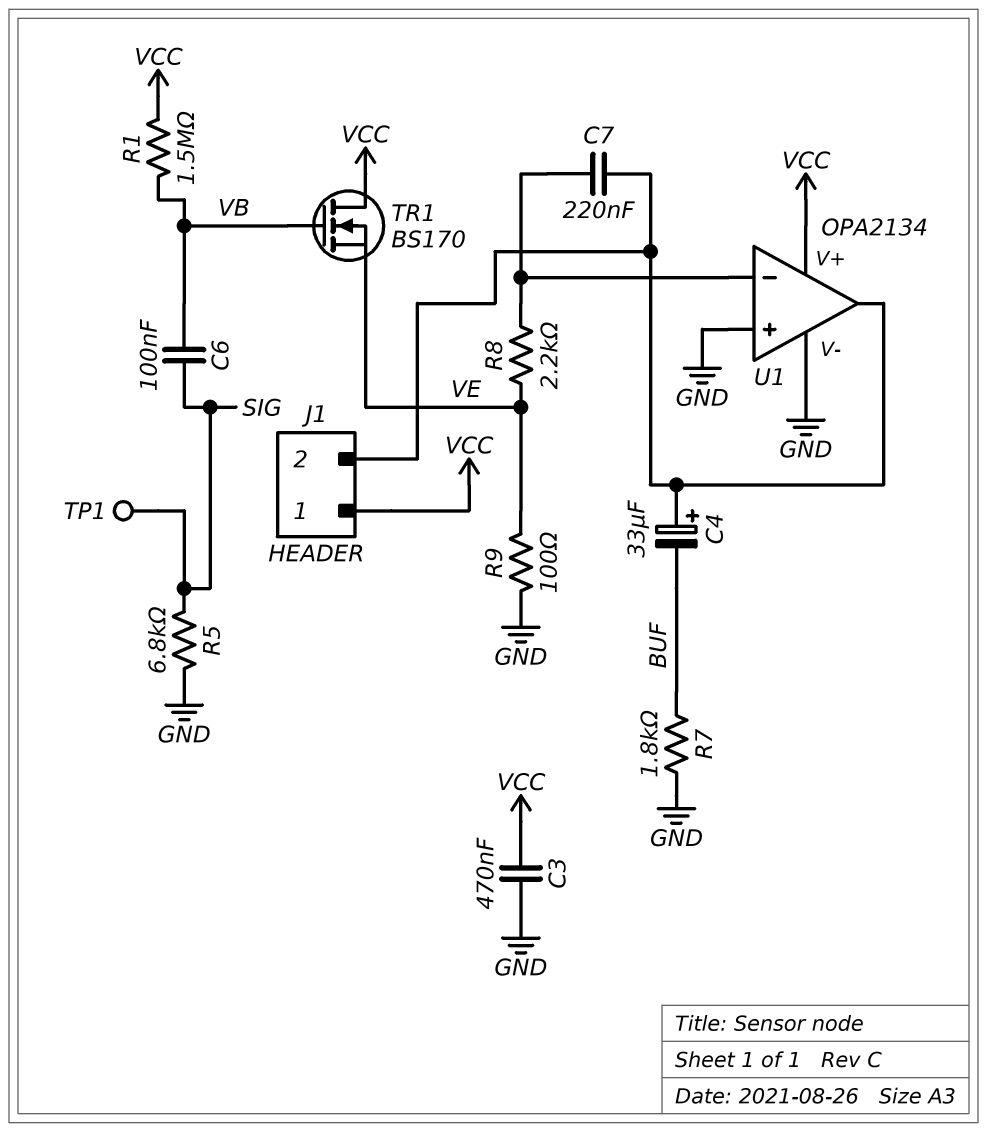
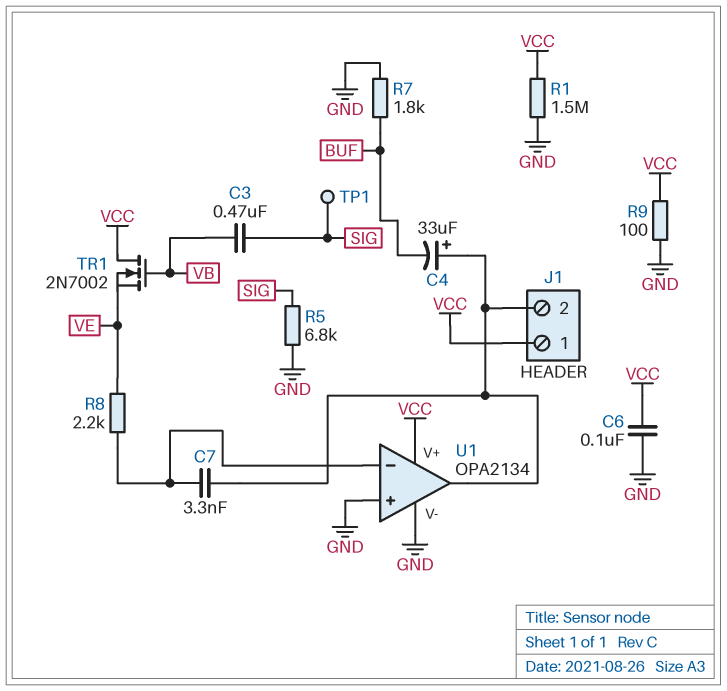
C3: 470nF (GND, VCC) -> 470nF (SIG, VB)
C6: 100nF (SIG, VB) -> 100nF (GND, VCC)
C7: 220nF (J1/2, U1/in-) -> 3.3nF (J1/2, U1/in-)
R1: 1.5M (VB, VCC) -> 1.5M (GND, VCC)
R9: 100 (GND, VE) -> 100 (GND, VCC)
TR1: NMOS BS170 (G VB, D VCC, S VE) -> NMOS 2N7002 (G VB, D VCC, S VE)

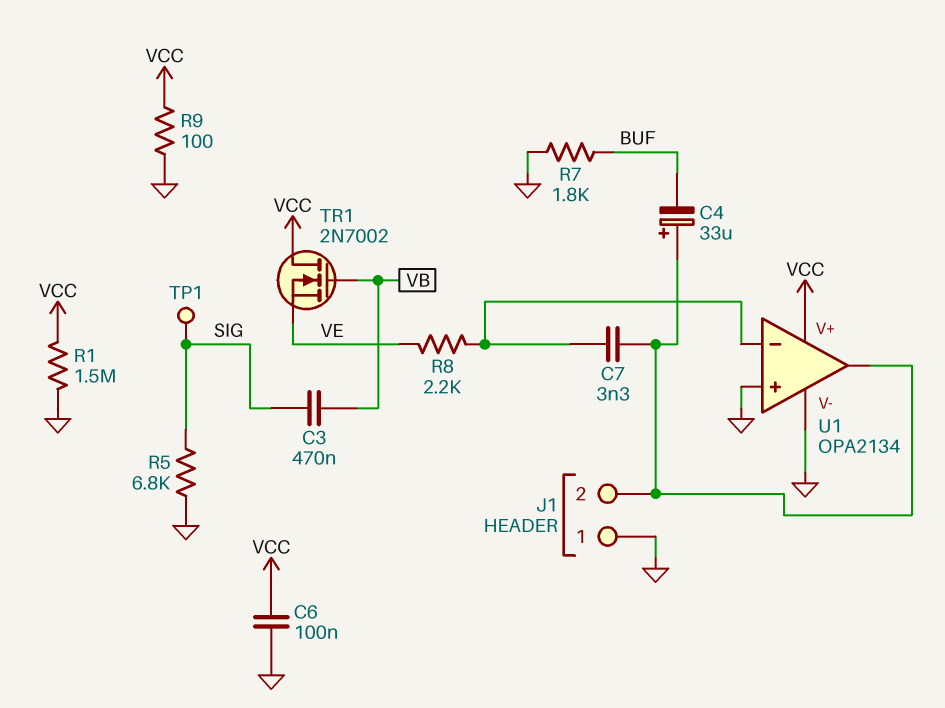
J1 pin 1: VCC -> GND

